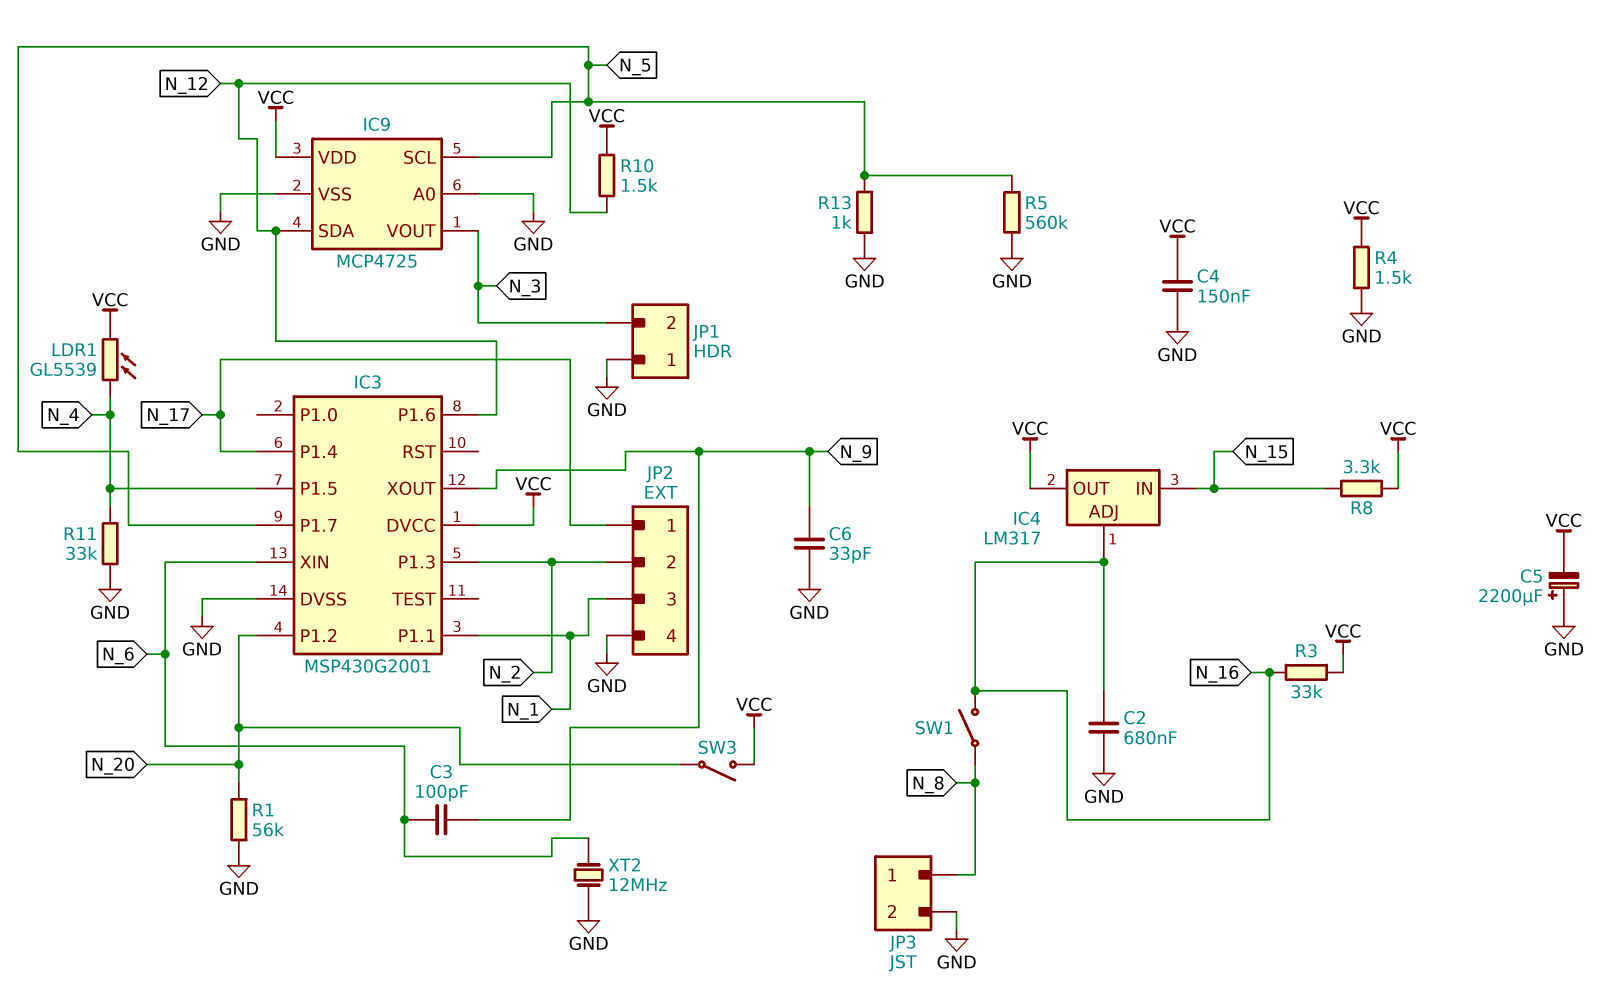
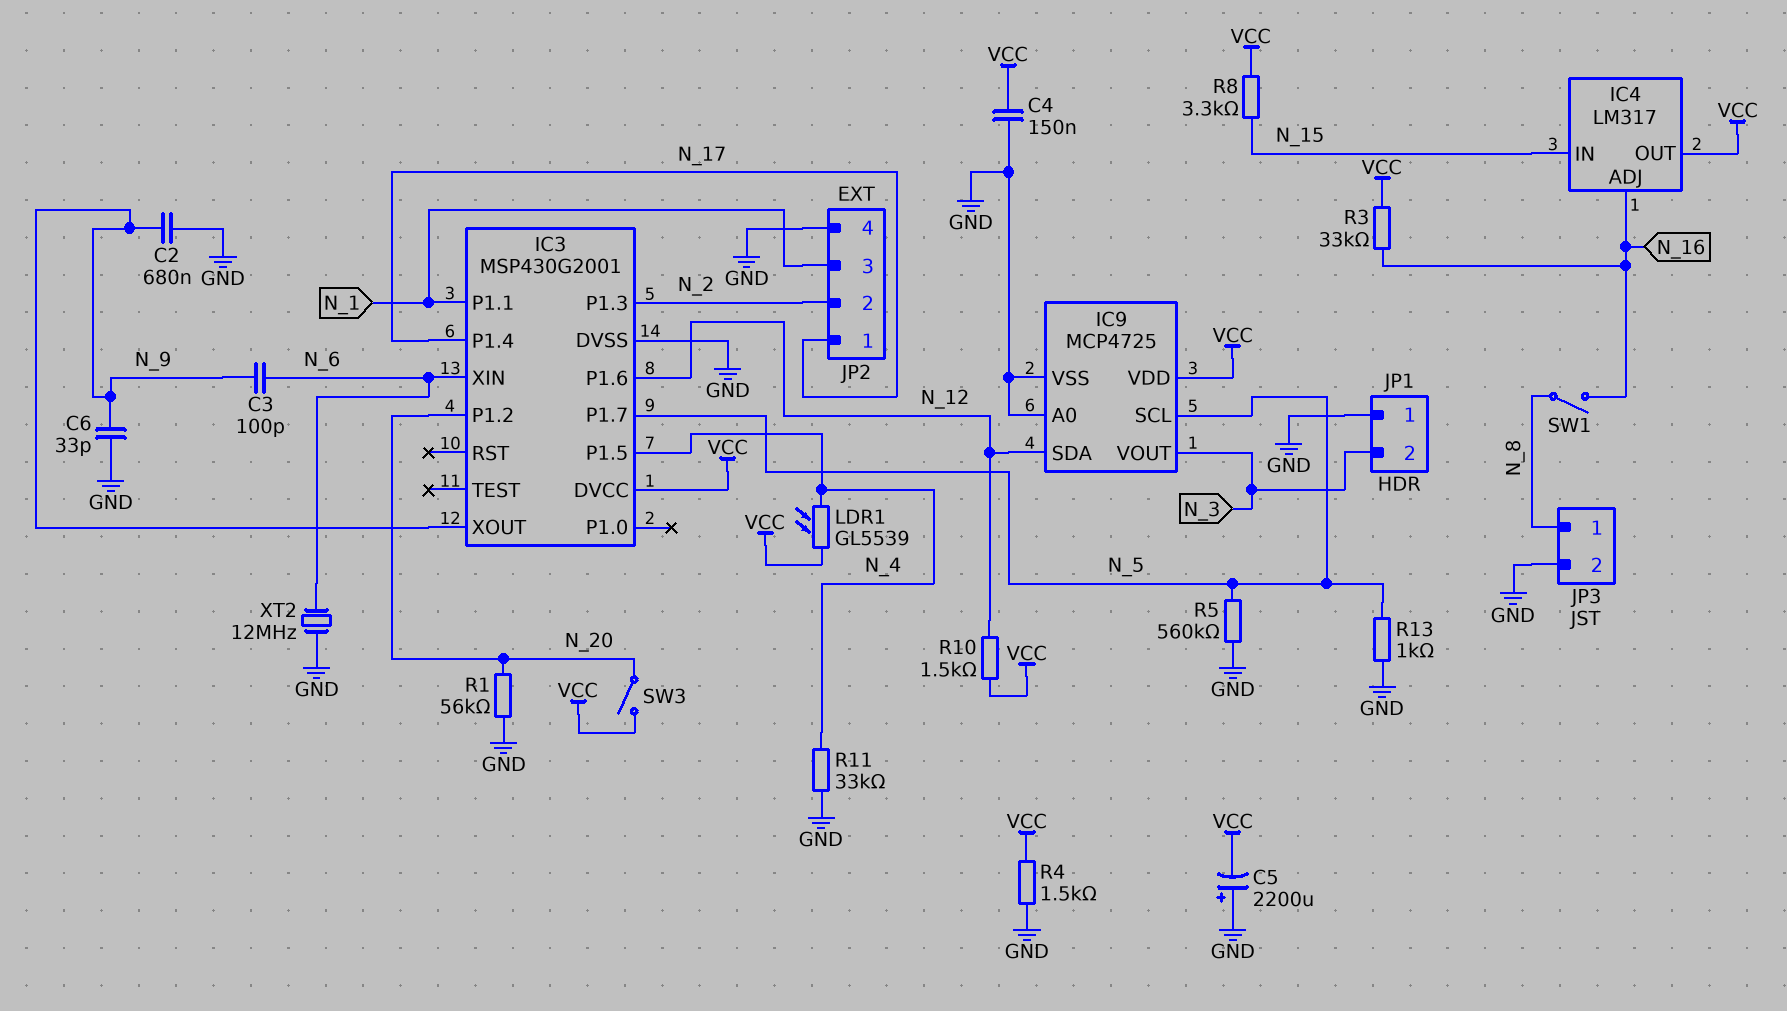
C2: 680nF (GND, N_16) -> 680nF (GND, N_9)

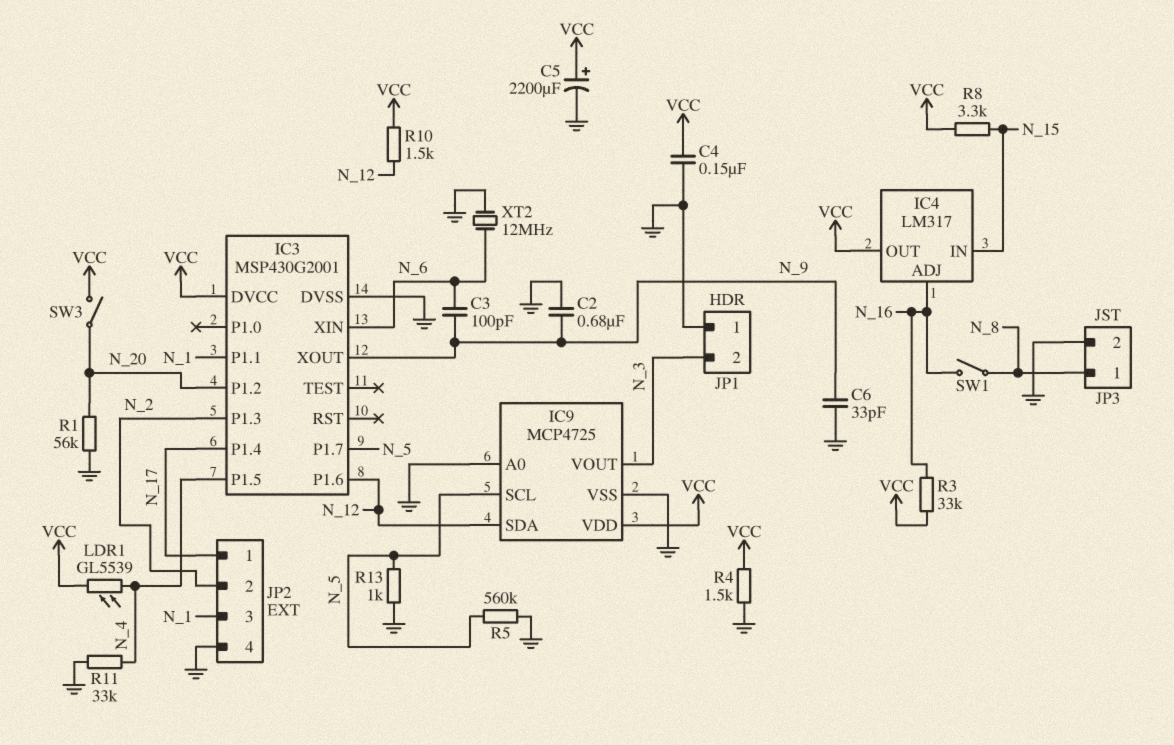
C5: 2200uF (plus GND, minus VCC) -> 2200uF (plus VCC, minus GND)

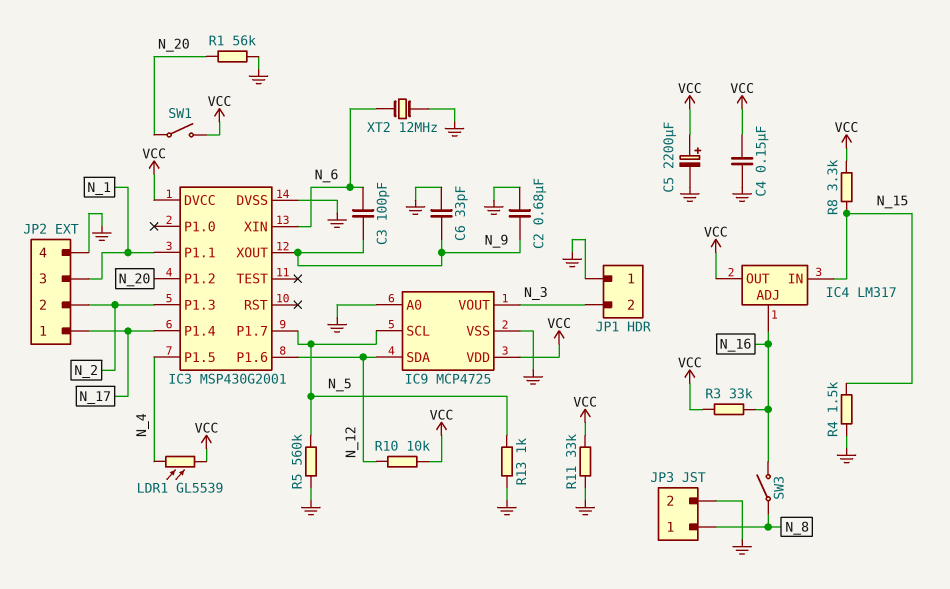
R4: 1.5k (GND, VCC) -> 1.5k (GND, N_15)
R10: 1.5k (N_12, VCC) -> 10k (N_12, VCC)
R11: 33k (GND, N_4) -> 33k (GND, VCC)
SW1: switch (N_8, N_16) -> switch (N_20, VCC)
SW3: switch (N_20, VCC) -> switch (N_8, N_16)

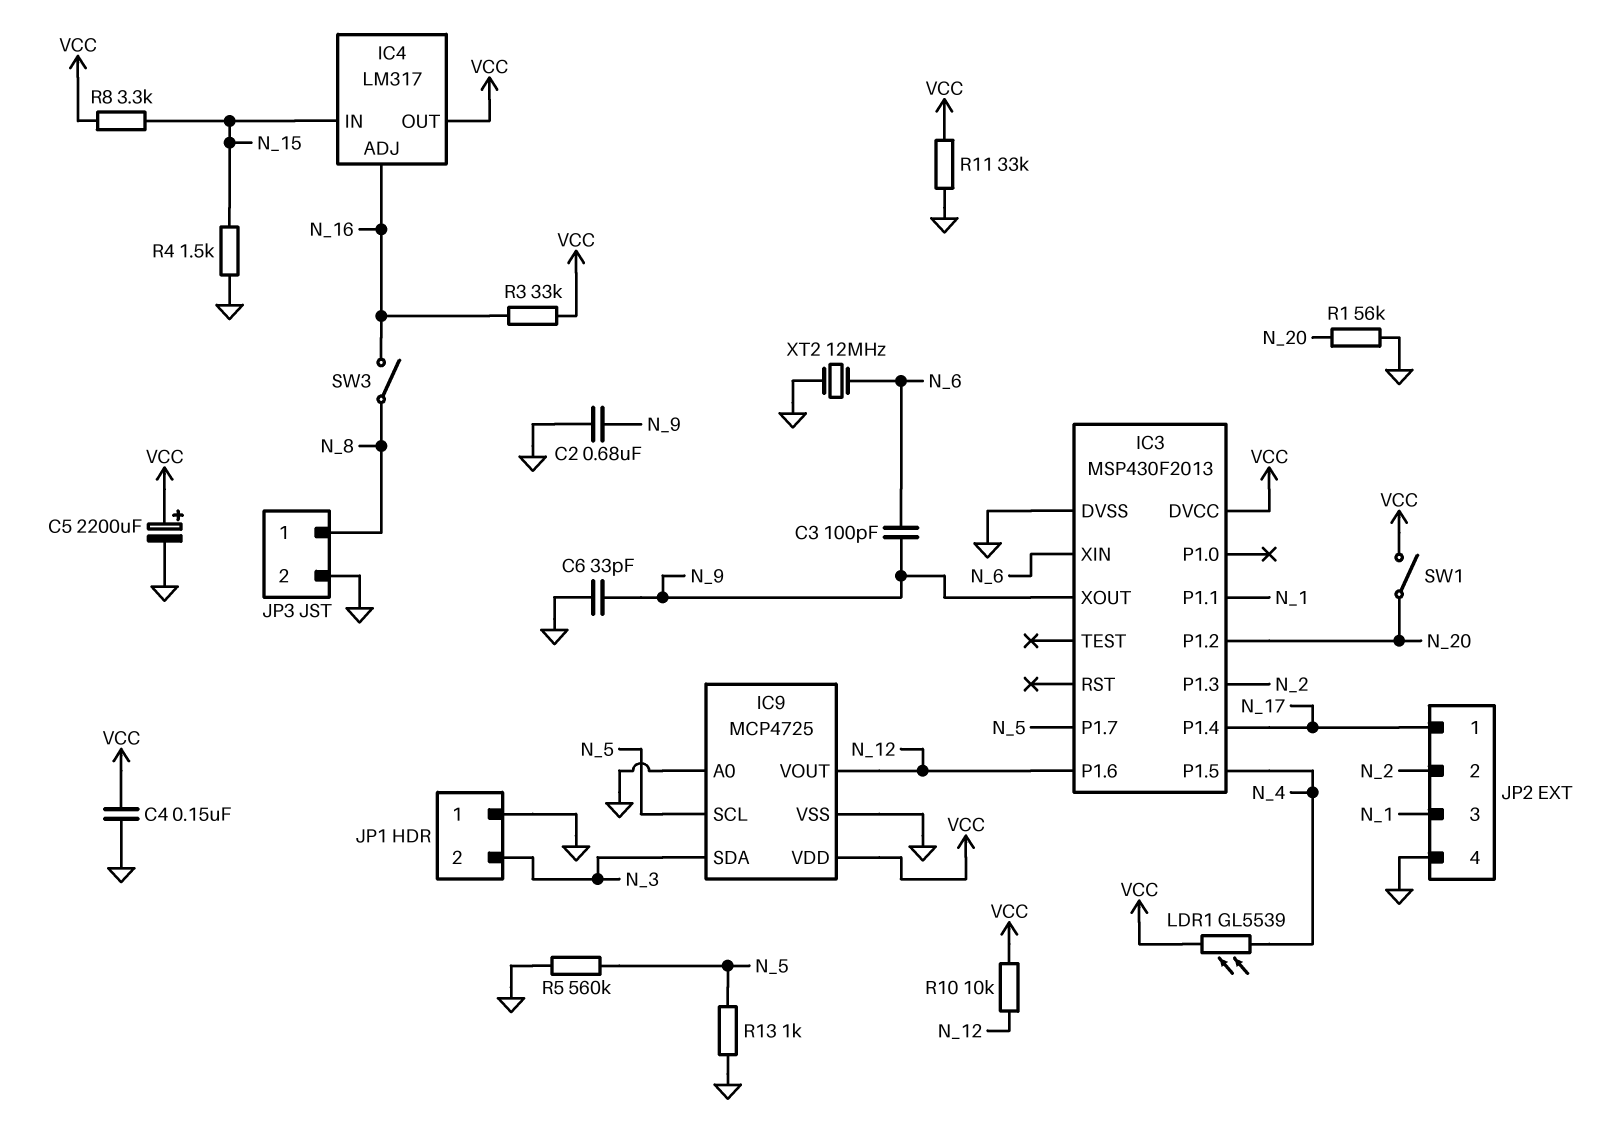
IC3: MSP430G2001 -> MSP430F2013
IC9 pin SDA: N_12 -> N_3
IC9 pin VOUT: N_3 -> N_12

